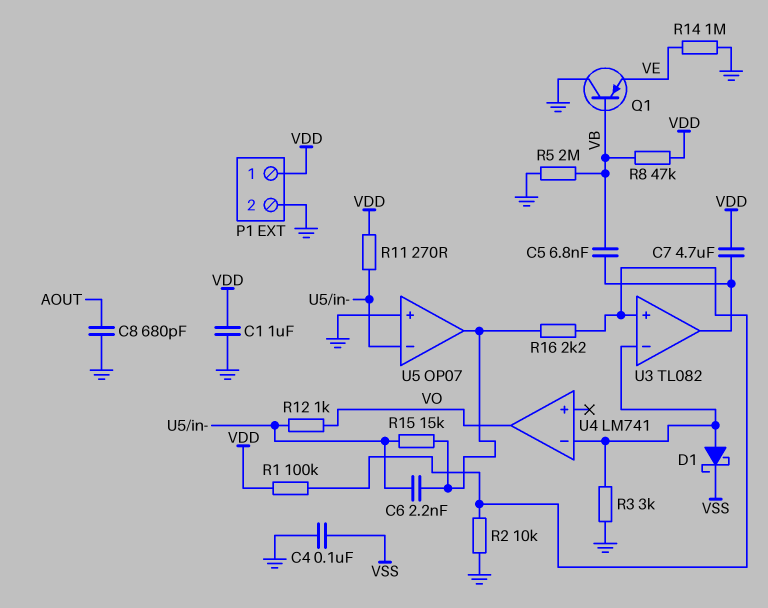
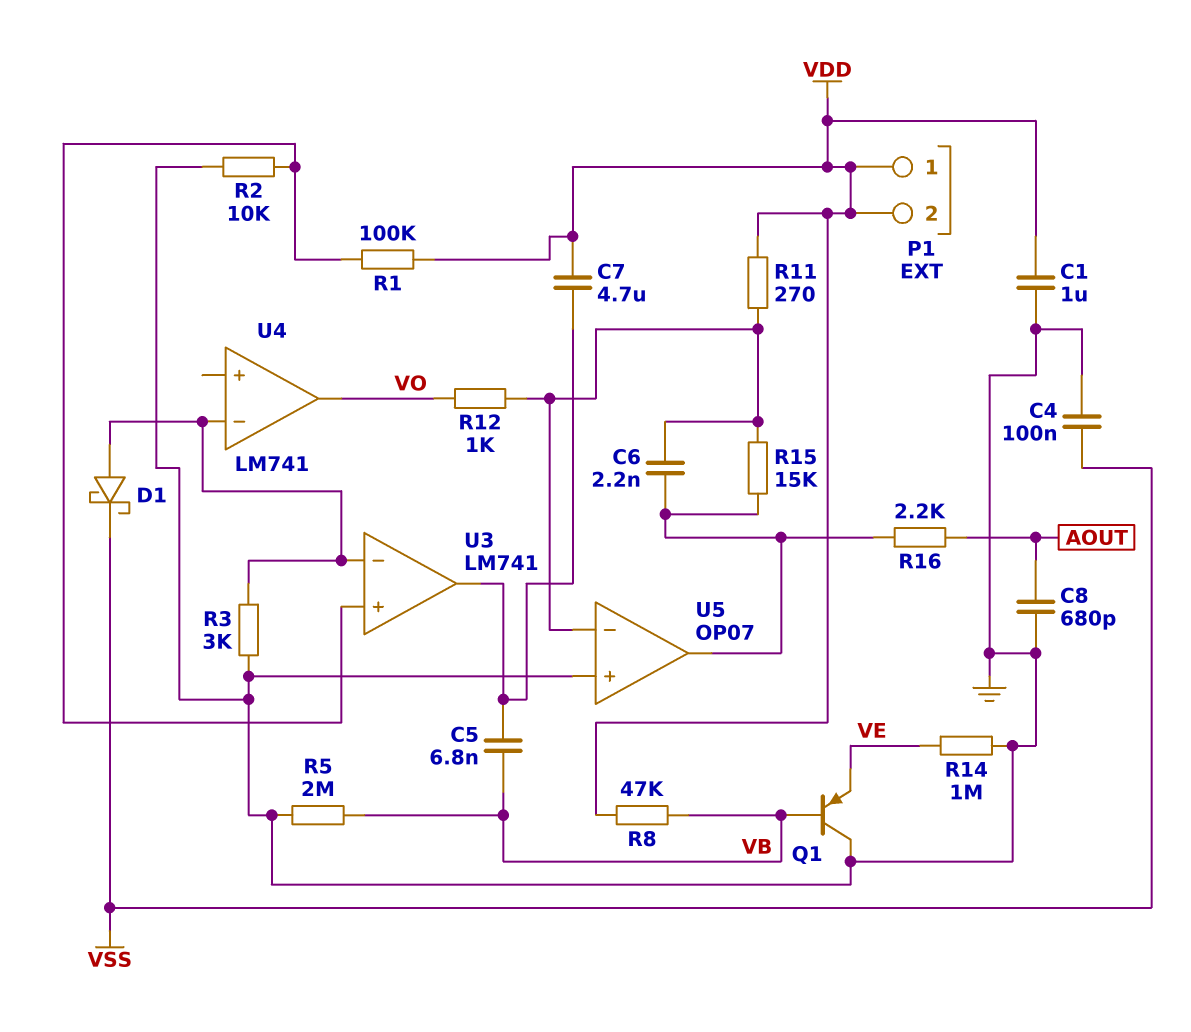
P1 pin 2: GND -> VDD
R16: 2.2k (U3/in+, U5/out) -> 2.2k (AOUT, U5/out)
U3: TL082 -> LM741

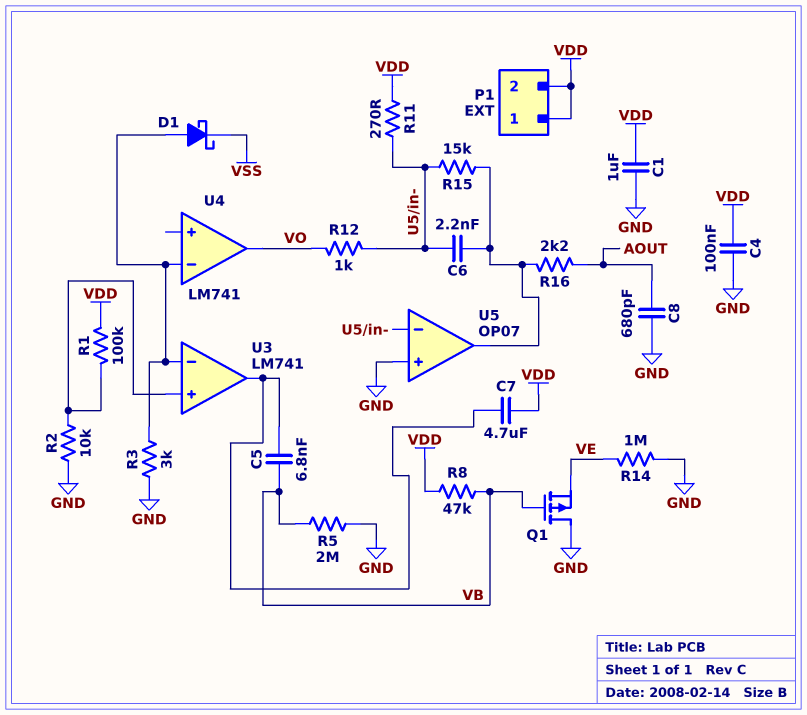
C4: 100nF (GND, VSS) -> 100nF (GND, VDD)
Q1: PNP (B VB, C GND, E VE) -> PMOS (G VB, D GND, S VE)

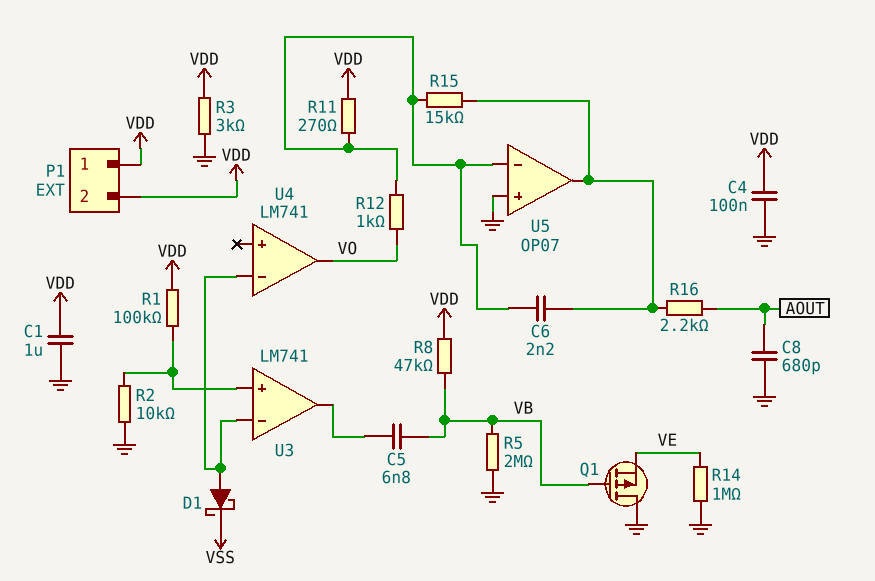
C7: 4.7uF (U3/out, VDD) -> none
R3: 3k (GND, U3/in-) -> 3k (GND, VDD)

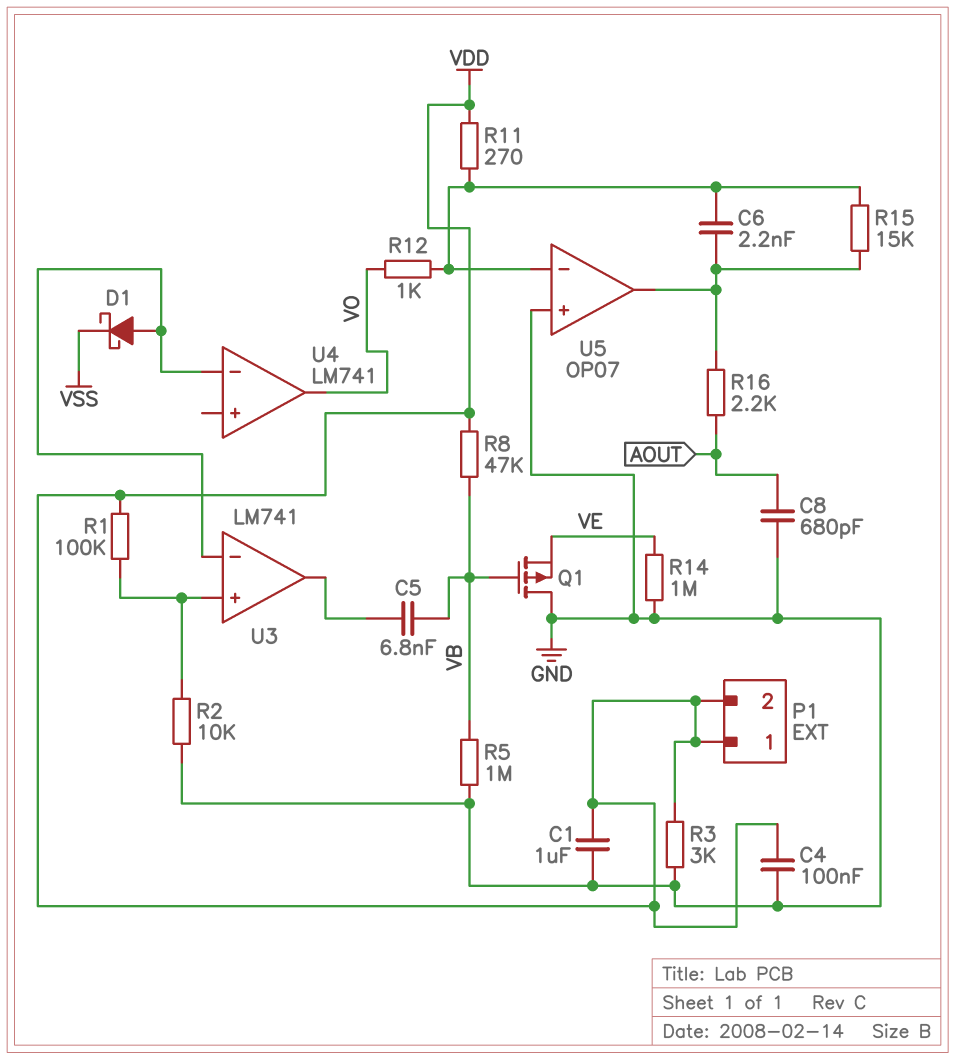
R5: 2M (GND, VB) -> 1M (GND, VB)

